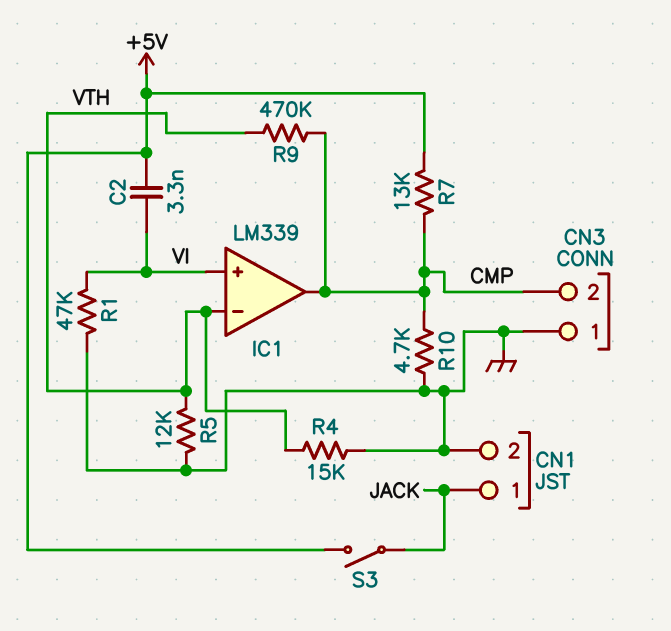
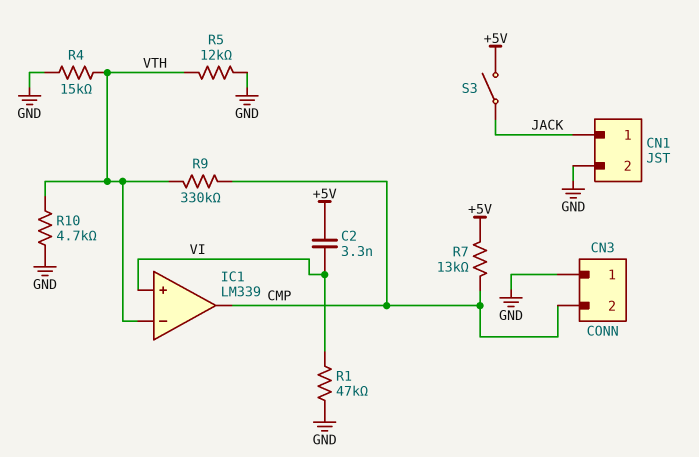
R9: 470k (CMP, VTH) -> 330k (CMP, VTH)
R10: 4.7k (CMP, GND) -> 4.7k (GND, VTH)

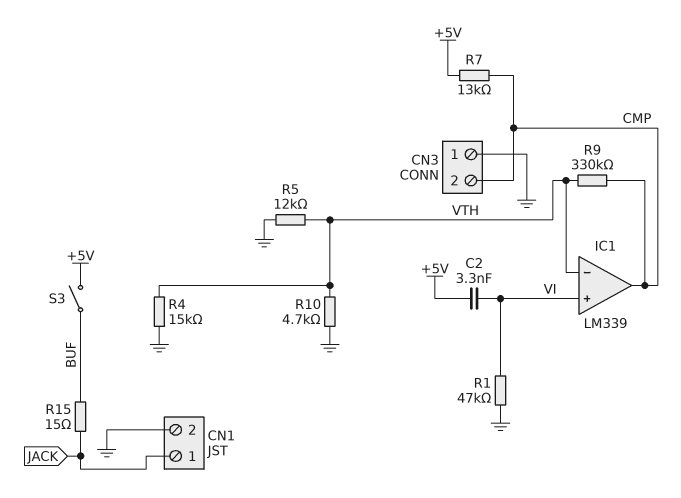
R15: none -> 15 (BUF, JACK)
S3: switch (+5V, JACK) -> switch (+5V, BUF)

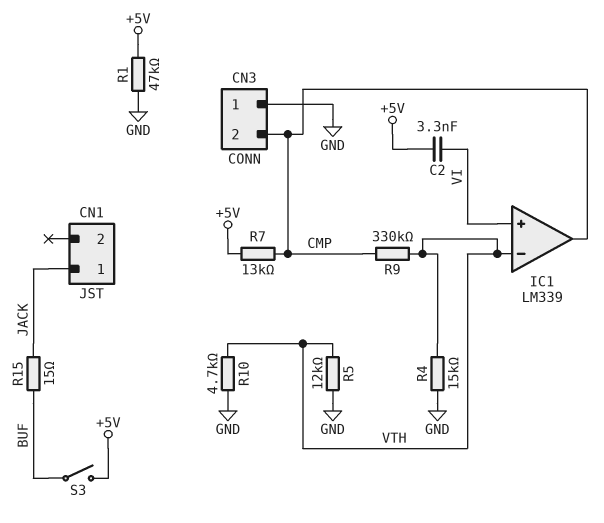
CN1 pin 2: GND -> none
R1: 47k (GND, VI) -> 47k (+5V, GND)

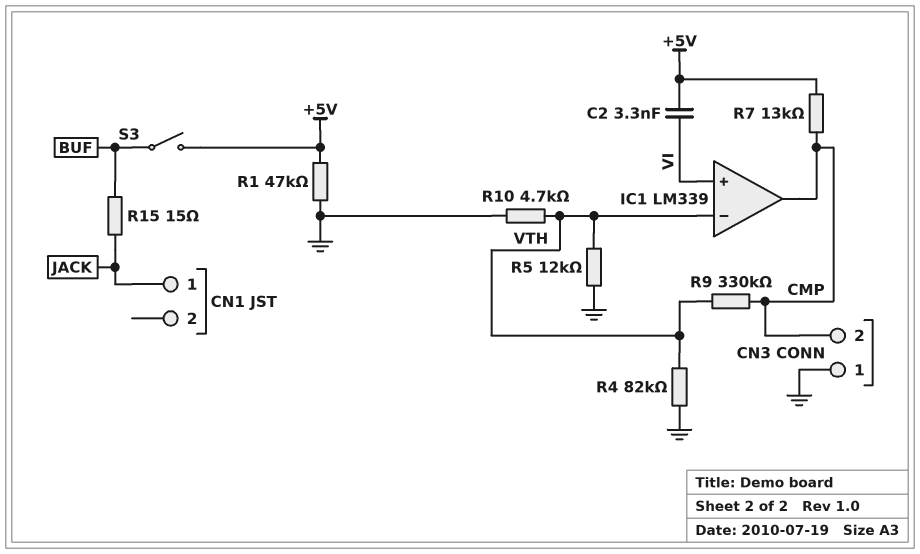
R4: 15k (GND, VTH) -> 82k (GND, VTH)

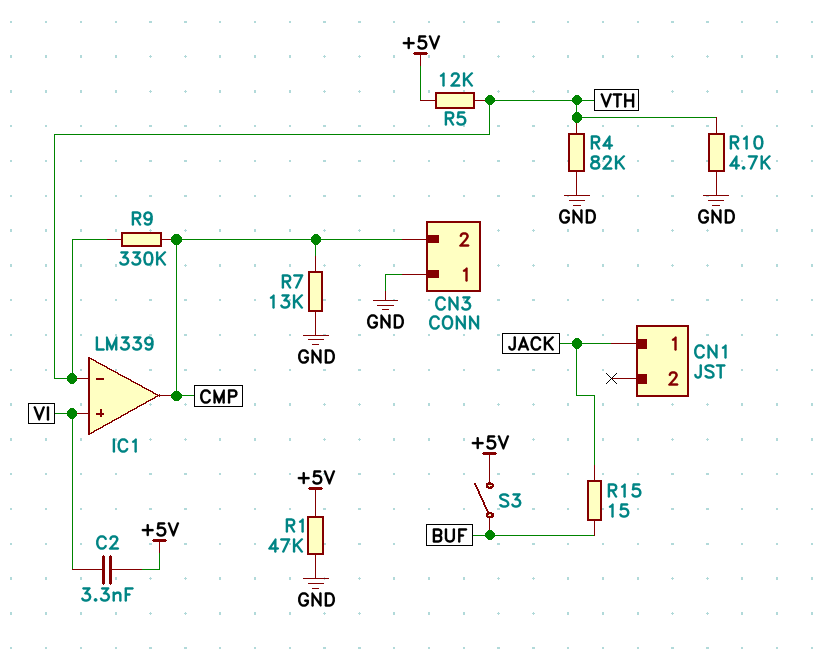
R5: 12k (GND, VTH) -> 12k (+5V, VTH)
R7: 13k (+5V, CMP) -> 13k (CMP, GND)

